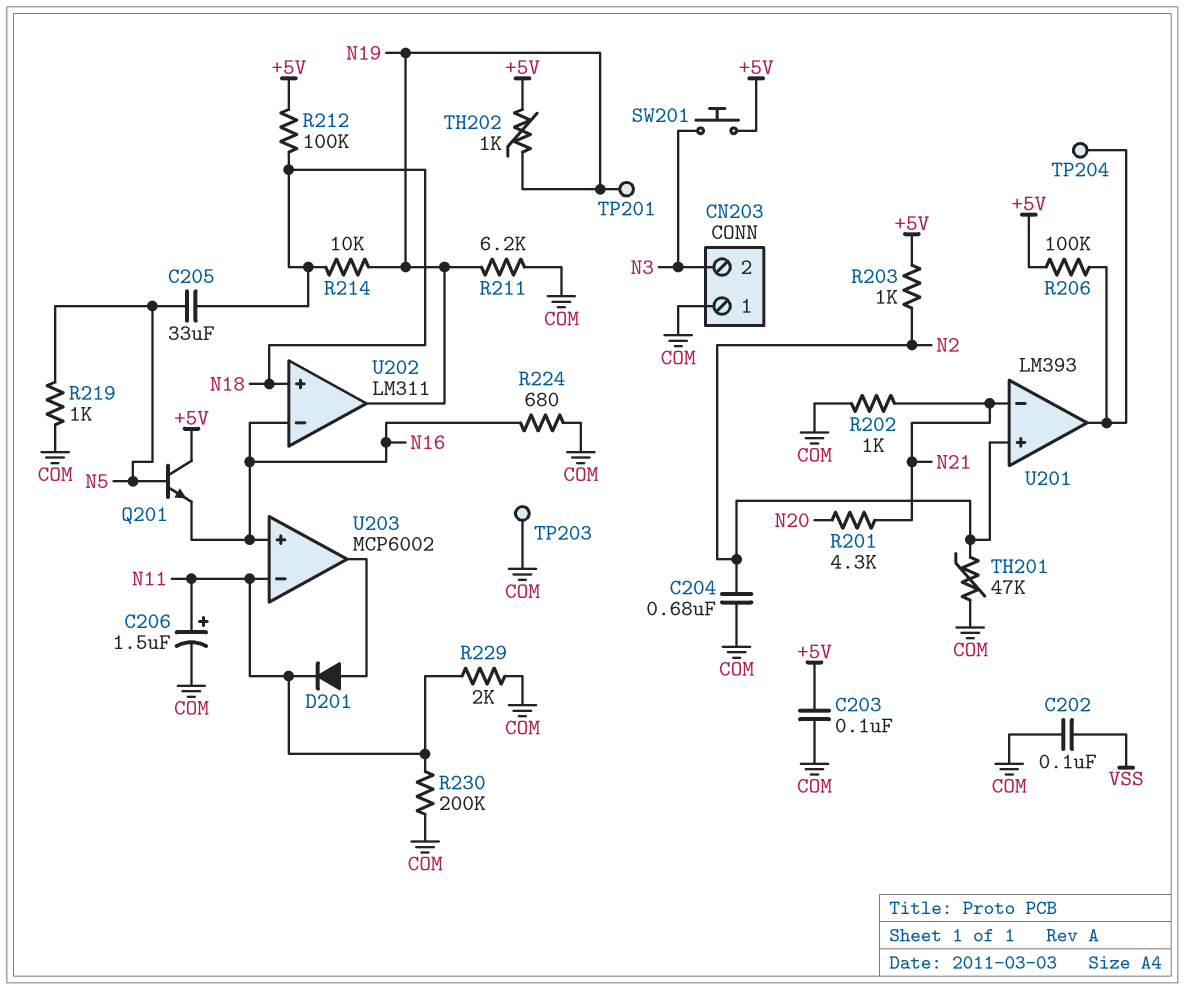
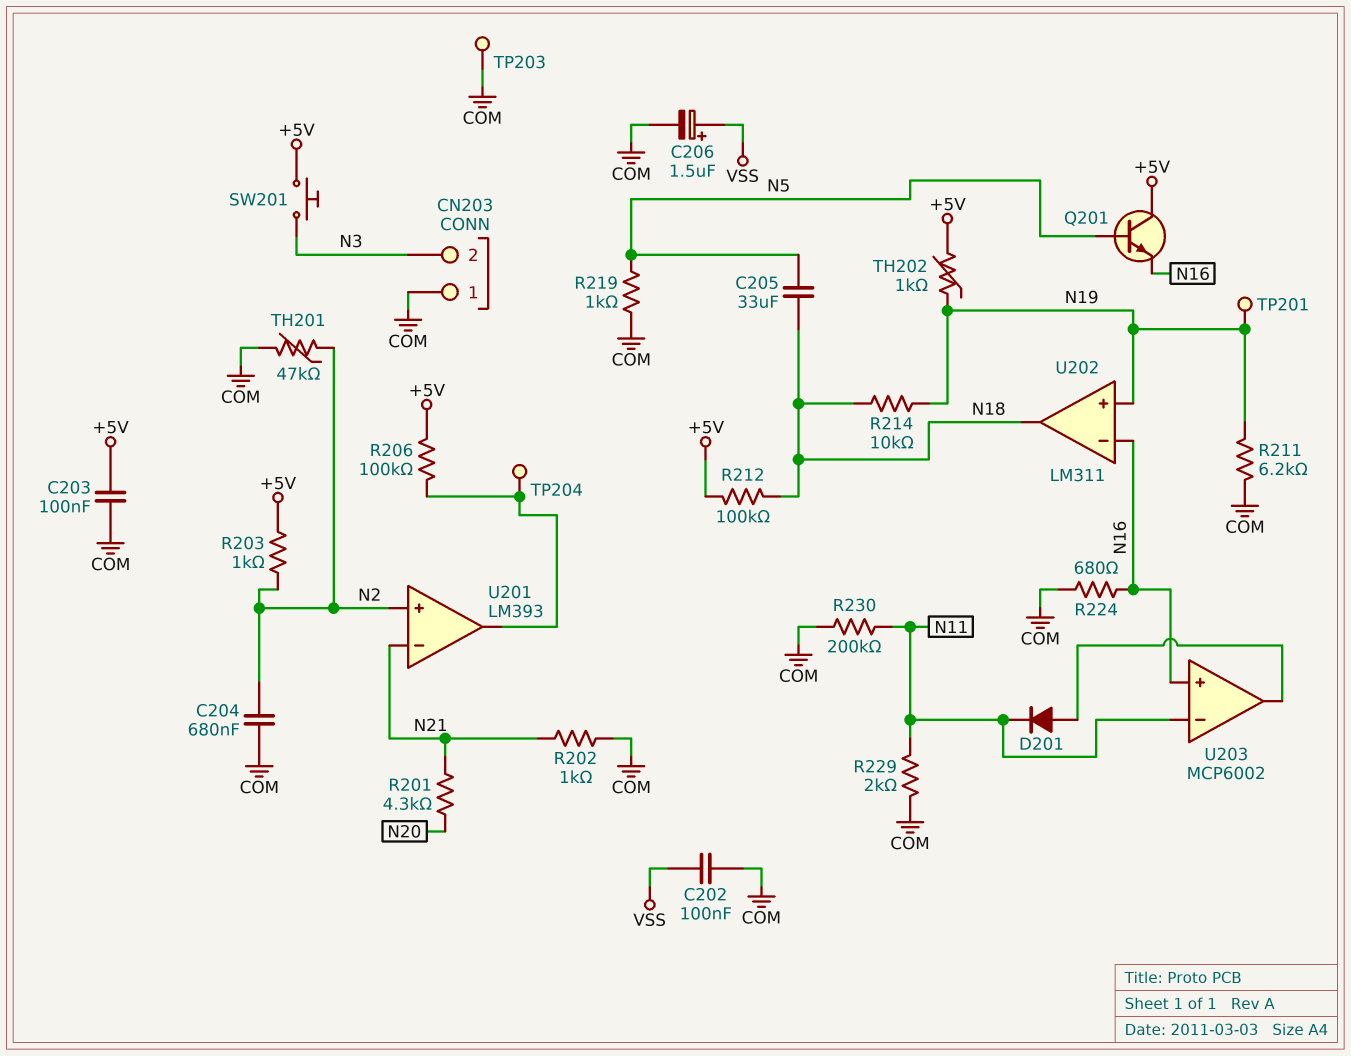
C206: 1.5uF (plus N11, minus COM) -> 1.5uF (plus VSS, minus COM)
U202 pin in+: N18 -> N19
U202 pin out: N19 -> N18

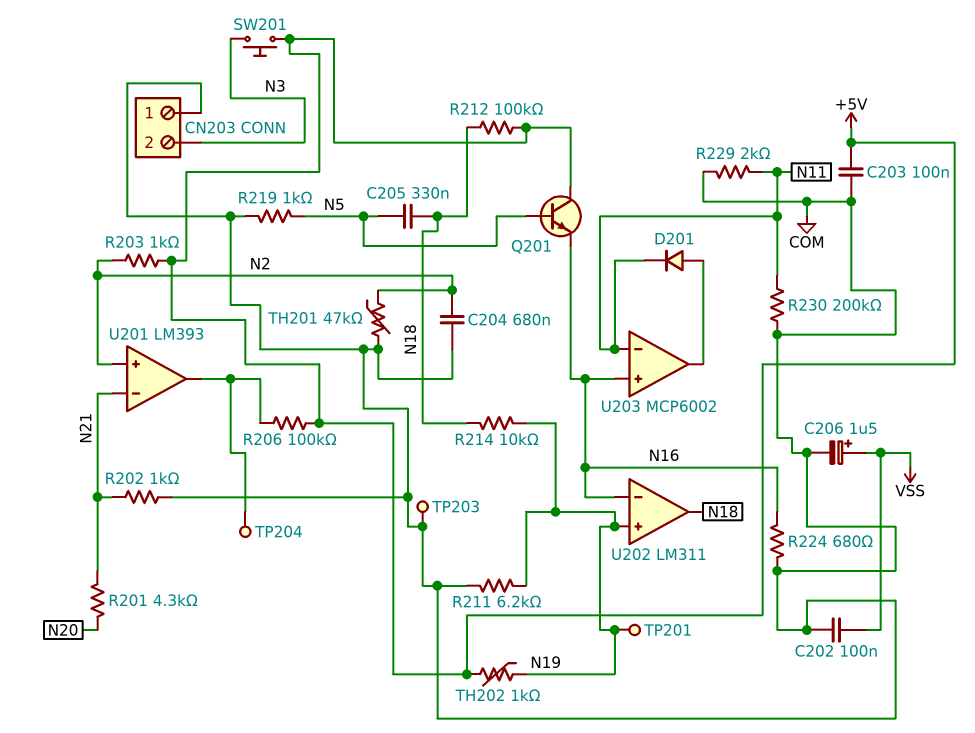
C205: 33uF (N5, N18) -> 330nF (N5, N18)

